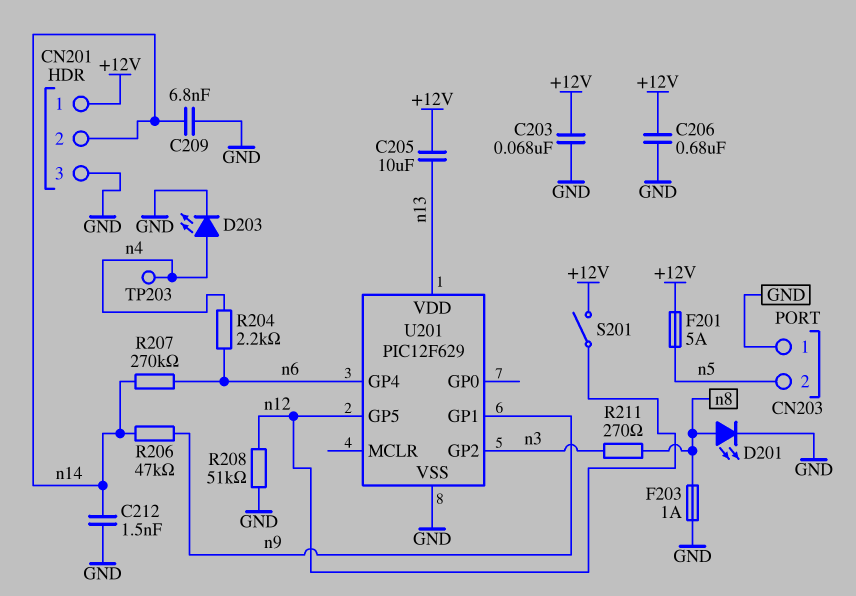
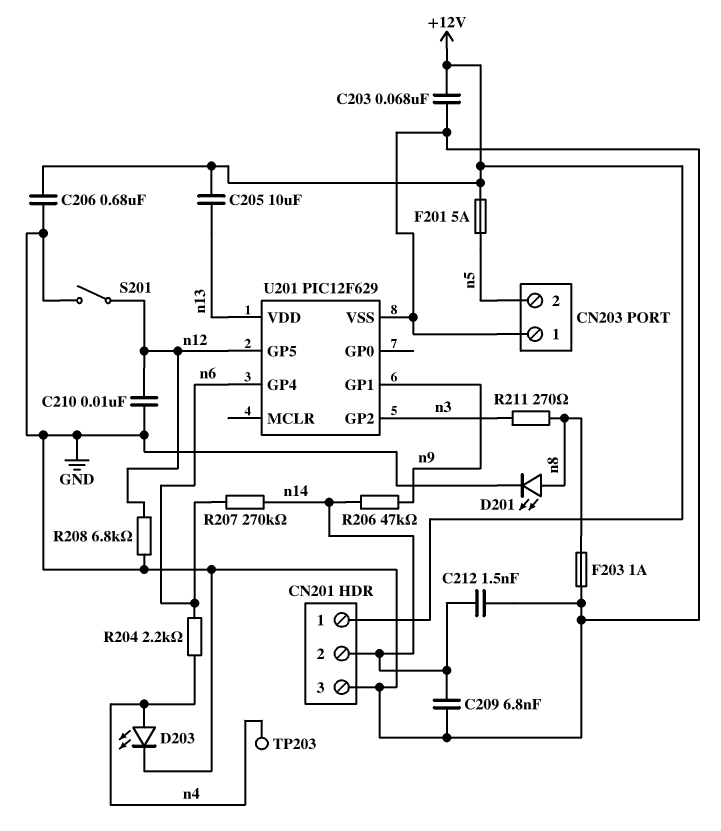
C210: none -> 10nF (GND, n12)
R208: 51k (GND, n12) -> 6.8k (GND, n12)
S201: switch (+12V, n12) -> switch (GND, n12)

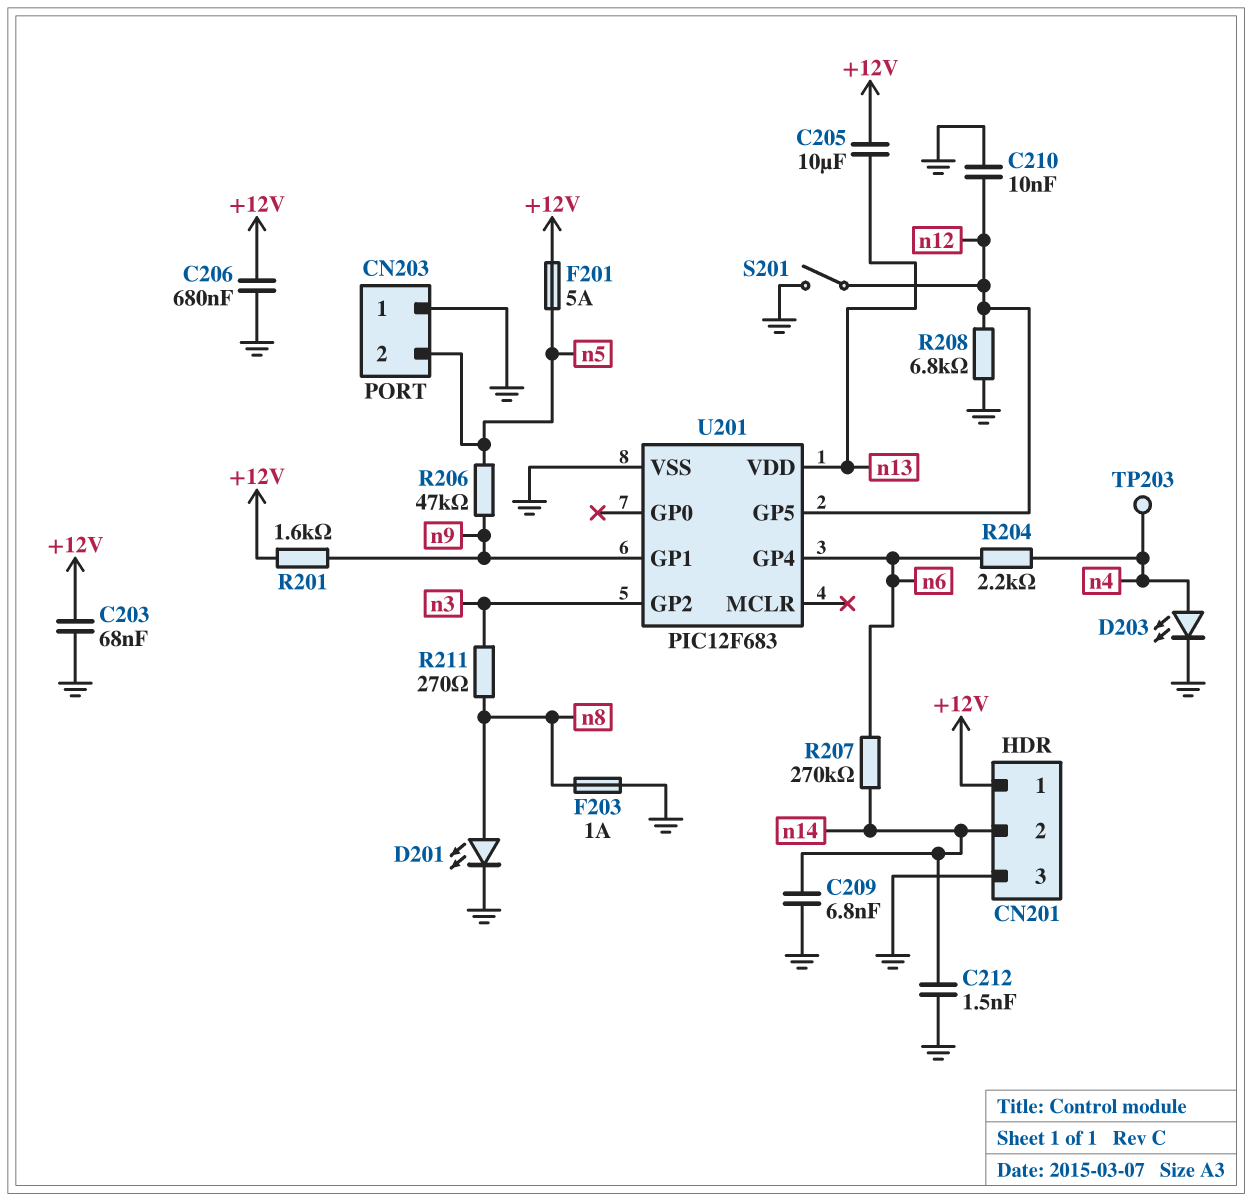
R201: none -> 1.6k (+12V, n9)
R206: 47k (n9, n14) -> 47k (n5, n9)
U201: PIC12F629 -> PIC12F683

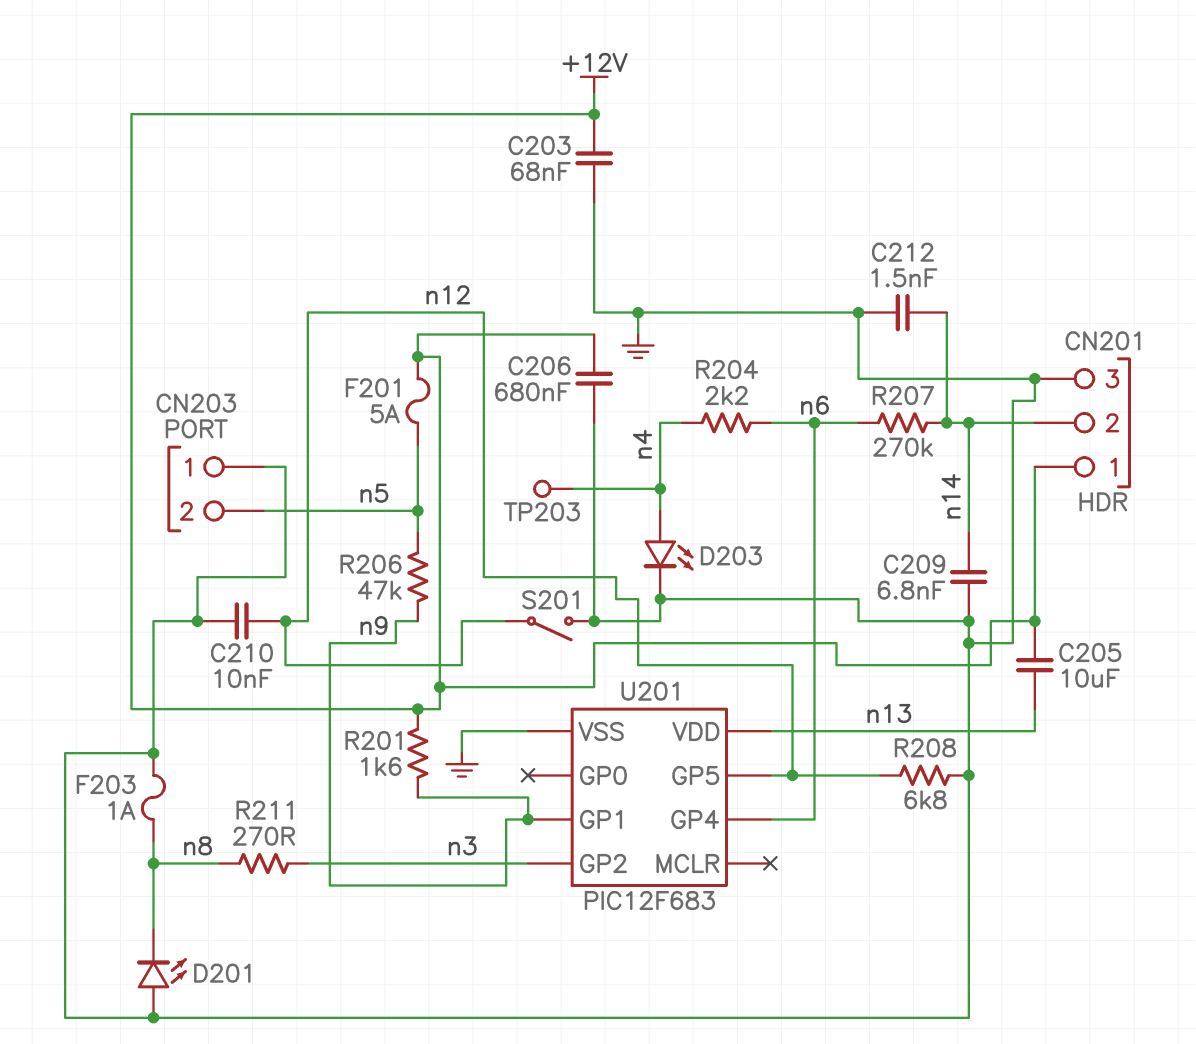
D201: LED (A n8, K GND) -> LED (A GND, K n8)

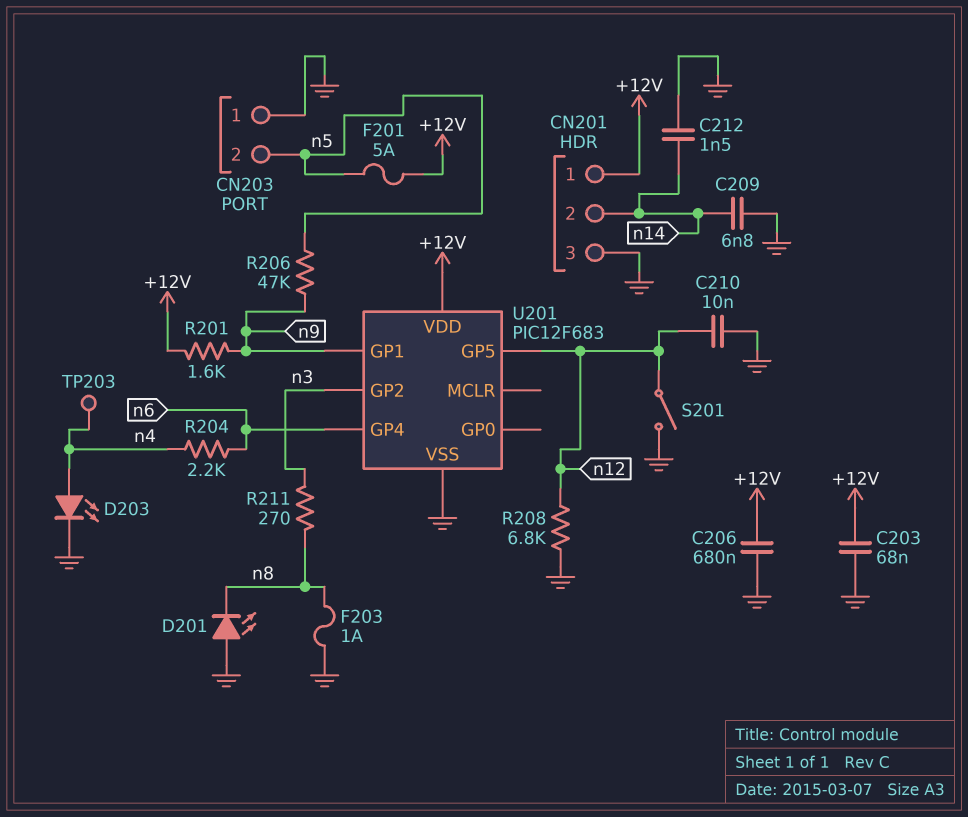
C205: 10uF (+12V, n13) -> none
R207: 270k (n6, n14) -> none
U201 pin VDD: n13 -> +12V

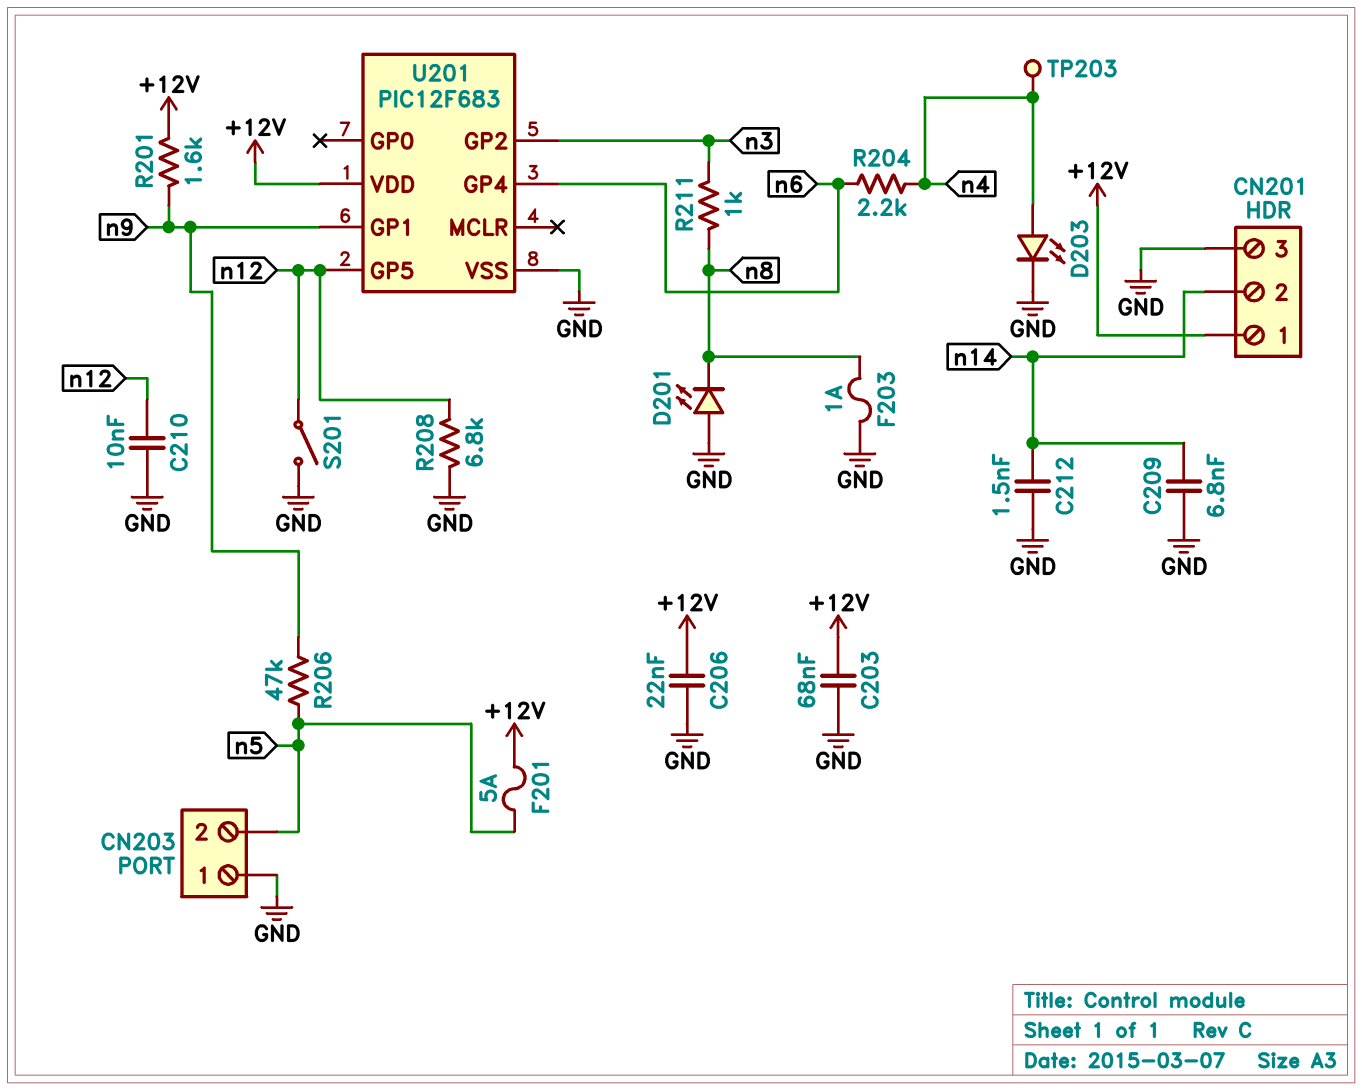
C206: 680nF (+12V, GND) -> 22nF (+12V, GND)
R211: 270 (n3, n8) -> 1k (n3, n8)

